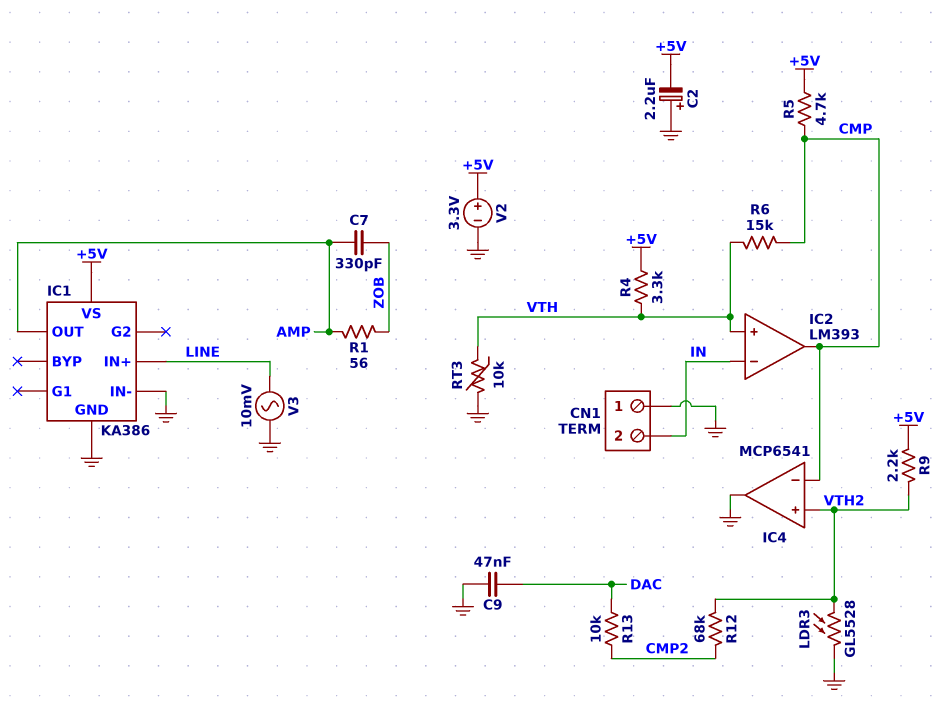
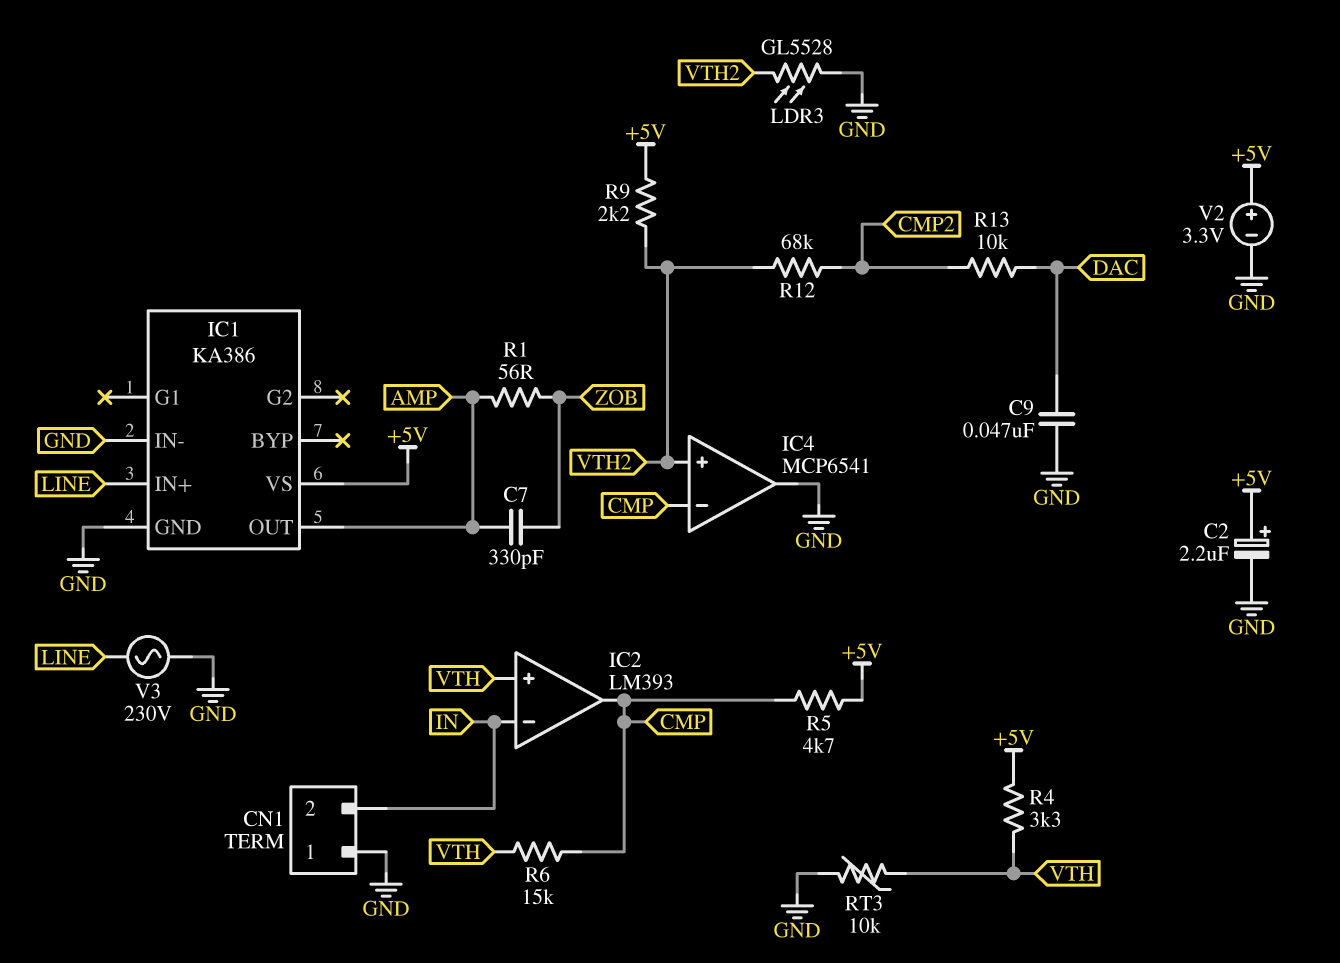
C2: 2.2uF (plus GND, minus +5V) -> 2.2uF (plus +5V, minus GND)
V3: AC 10mV (GND, LINE) -> AC 230V (GND, LINE)

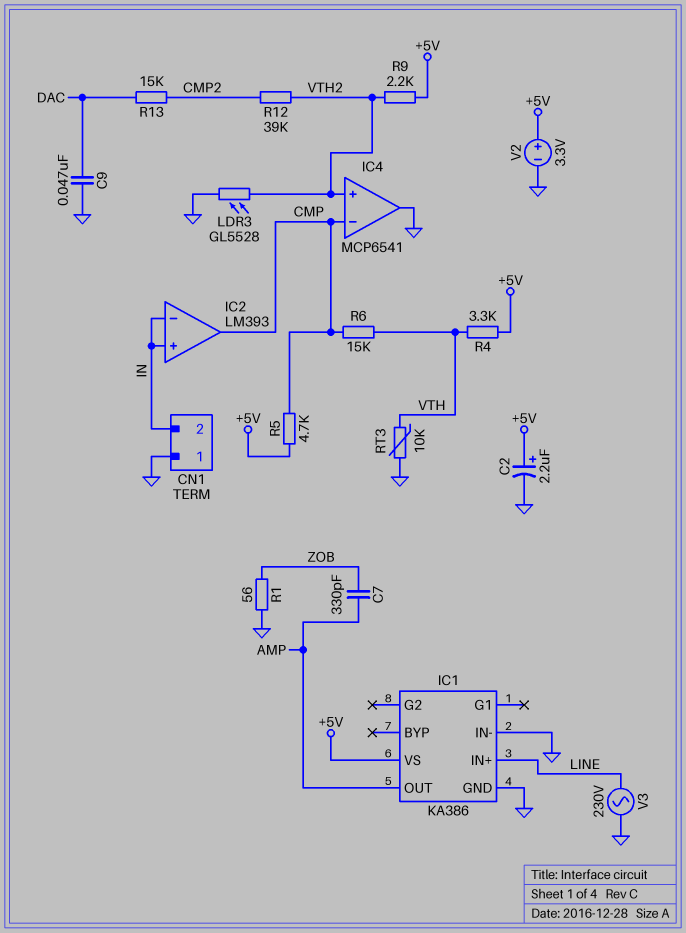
IC2 pin in+: VTH -> IN
R1: 56 (AMP, ZOB) -> 56 (GND, ZOB)
R12: 68k (CMP2, VTH2) -> 39k (CMP2, VTH2)
R13: 10k (CMP2, DAC) -> 15k (CMP2, DAC)

